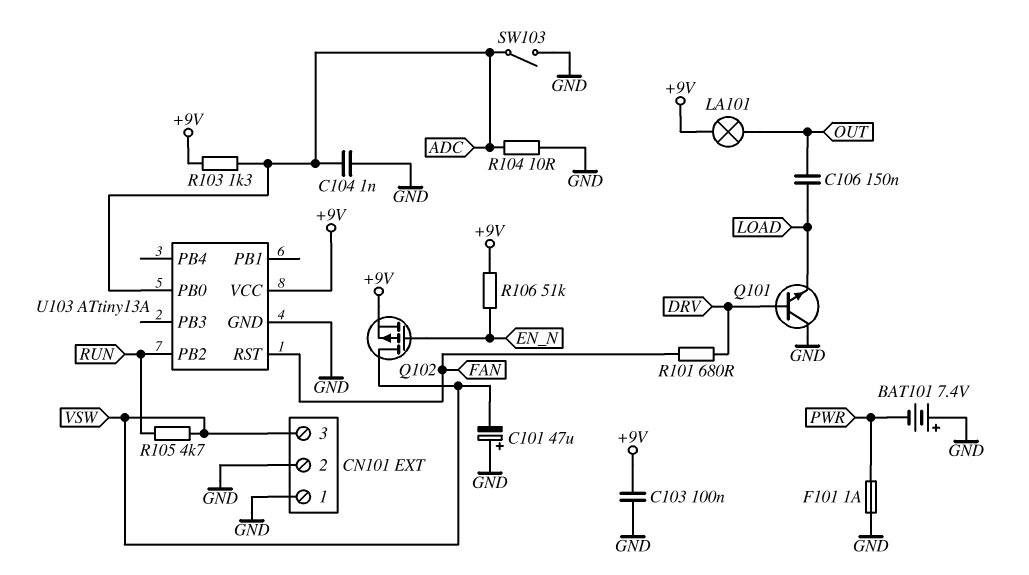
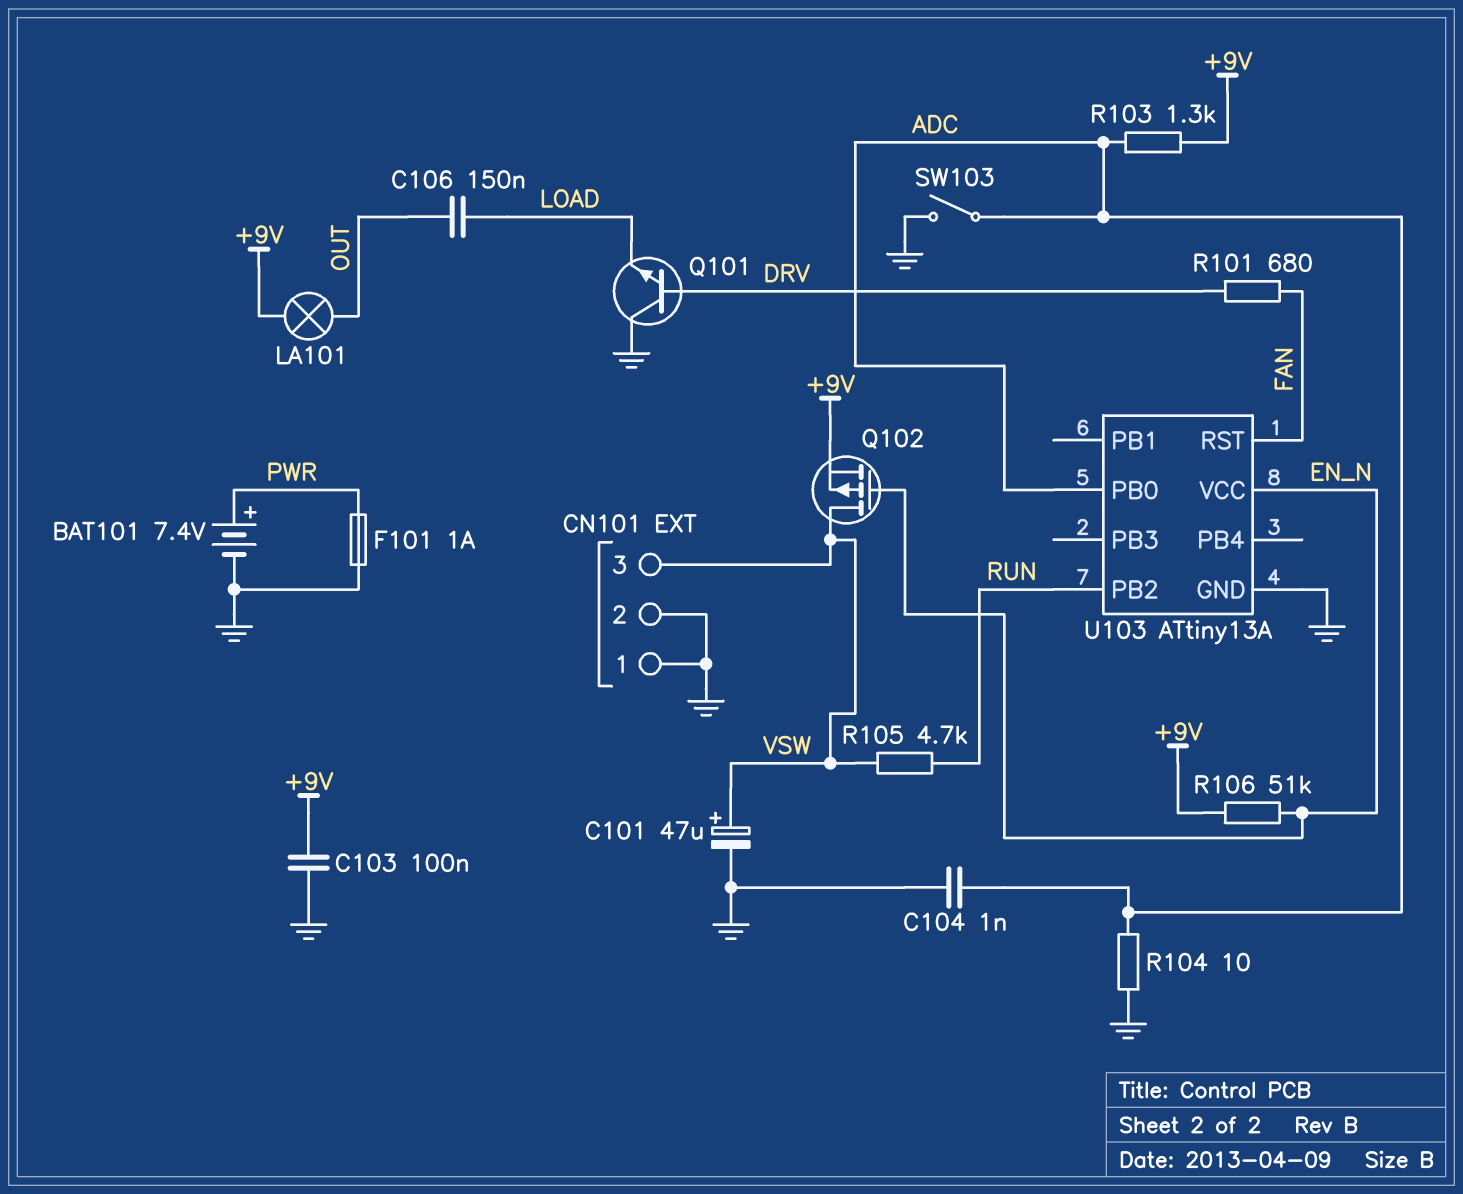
BAT101: 7.4V (plus GND, minus PWR) -> 7.4V (plus PWR, minus GND)
C101: 47uF (plus GND, minus VSW) -> 47uF (plus VSW, minus GND)
U103 pin VCC: +9V -> EN_N

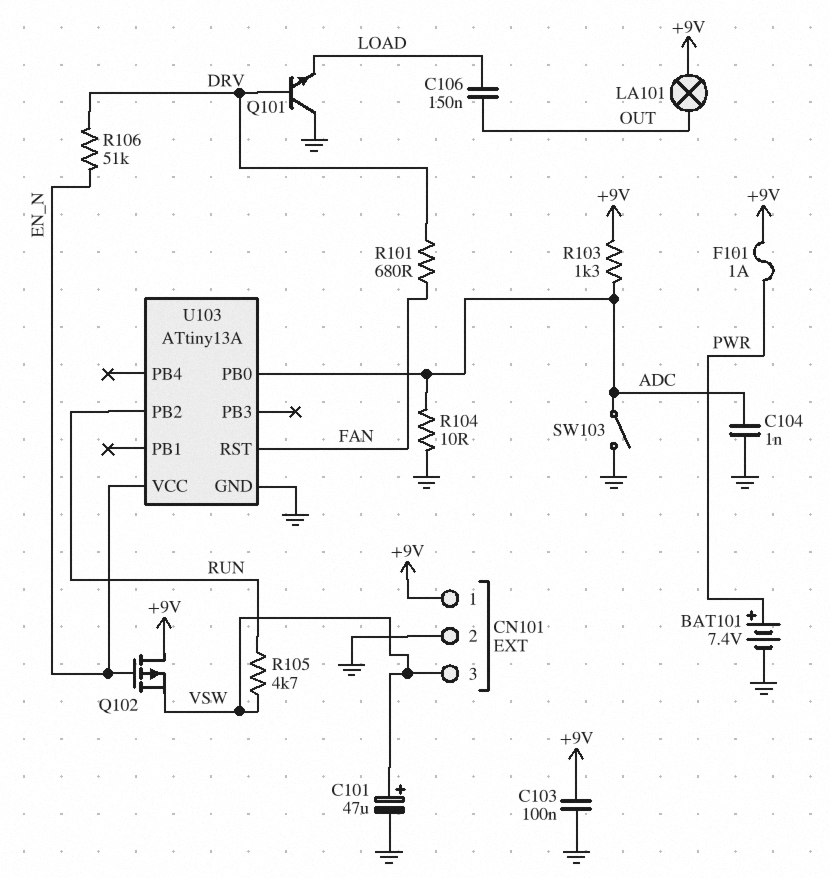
CN101 pin 1: GND -> +9V
F101: 1A (GND, PWR) -> 1A (+9V, PWR)
Q102: PMOS (G EN_N, D VSW, S +9V) -> PMOS (G EN_N, D +9V, S VSW)
R106: 51k (+9V, EN_N) -> 51k (DRV, EN_N)

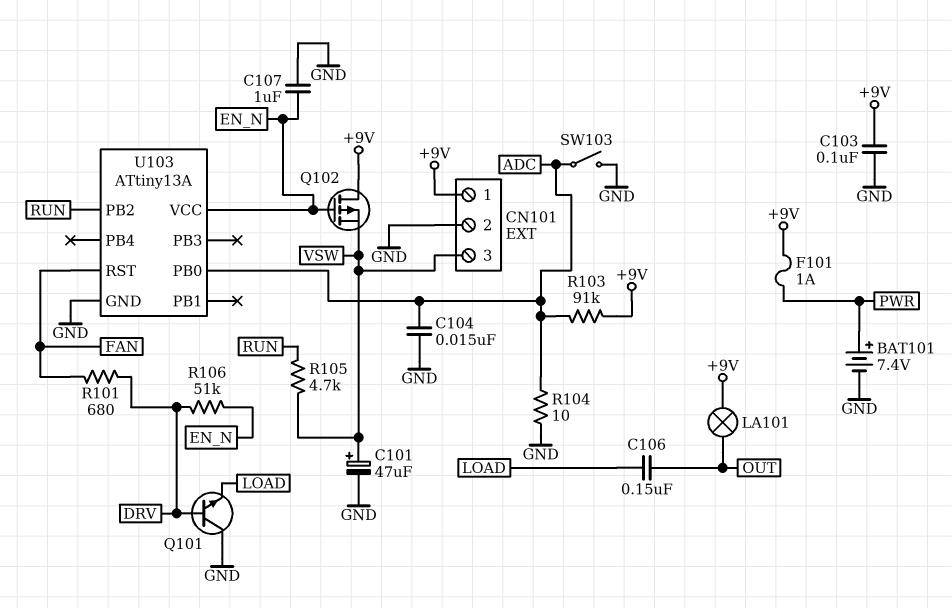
C104: 1nF (ADC, GND) -> 15nF (ADC, GND)
C107: none -> 1uF (EN_N, GND)
R103: 1.3k (+9V, ADC) -> 91k (+9V, ADC)

